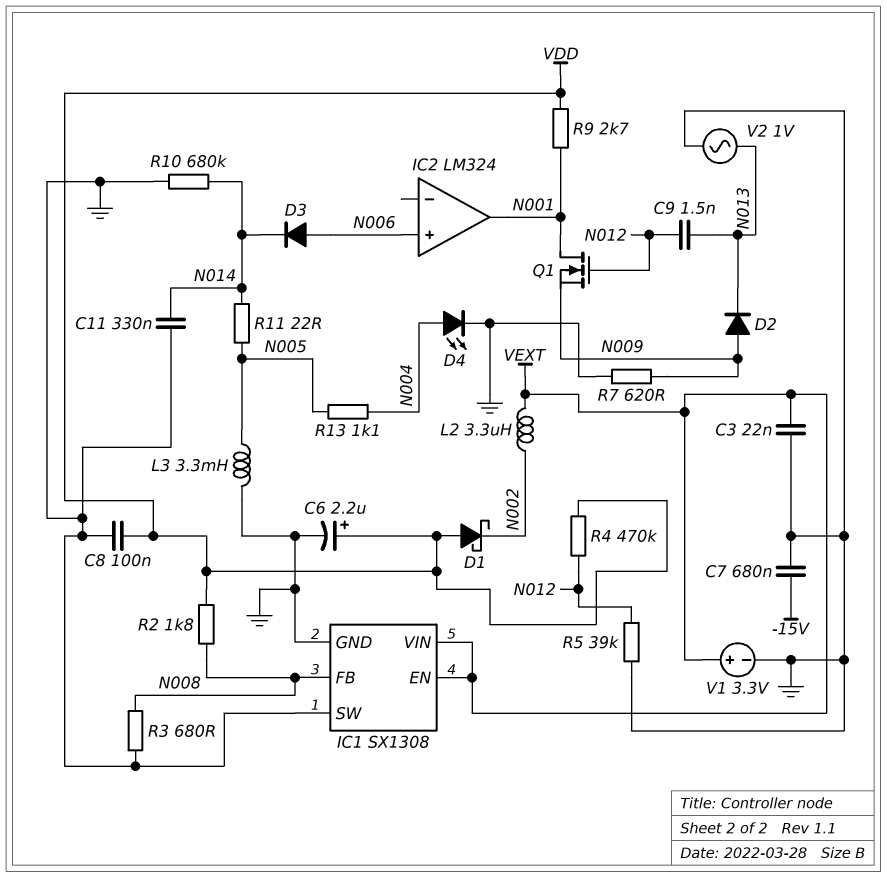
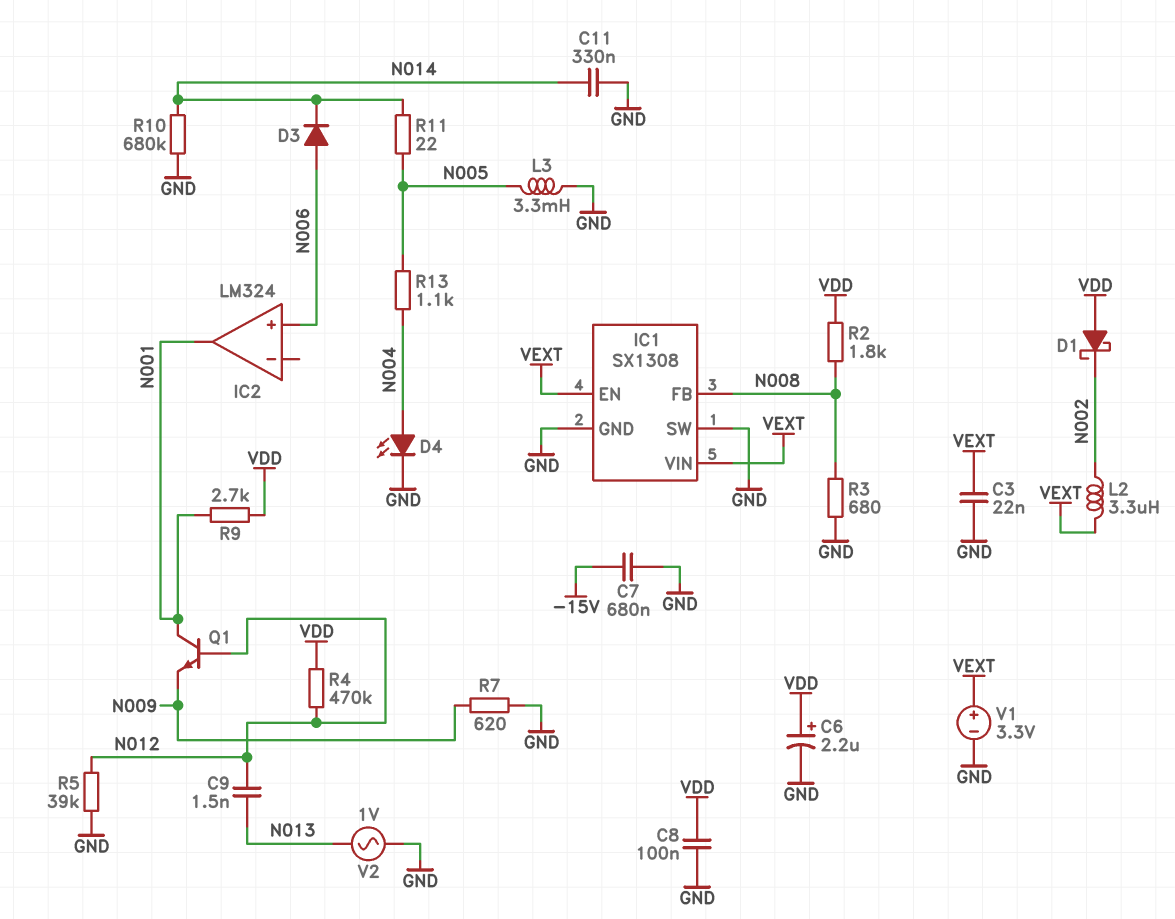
D2: diode (A N009, K N013) -> none
Q1: NMOS (G N012, D N001, S N009) -> NPN (B N012, C N001, E N009)

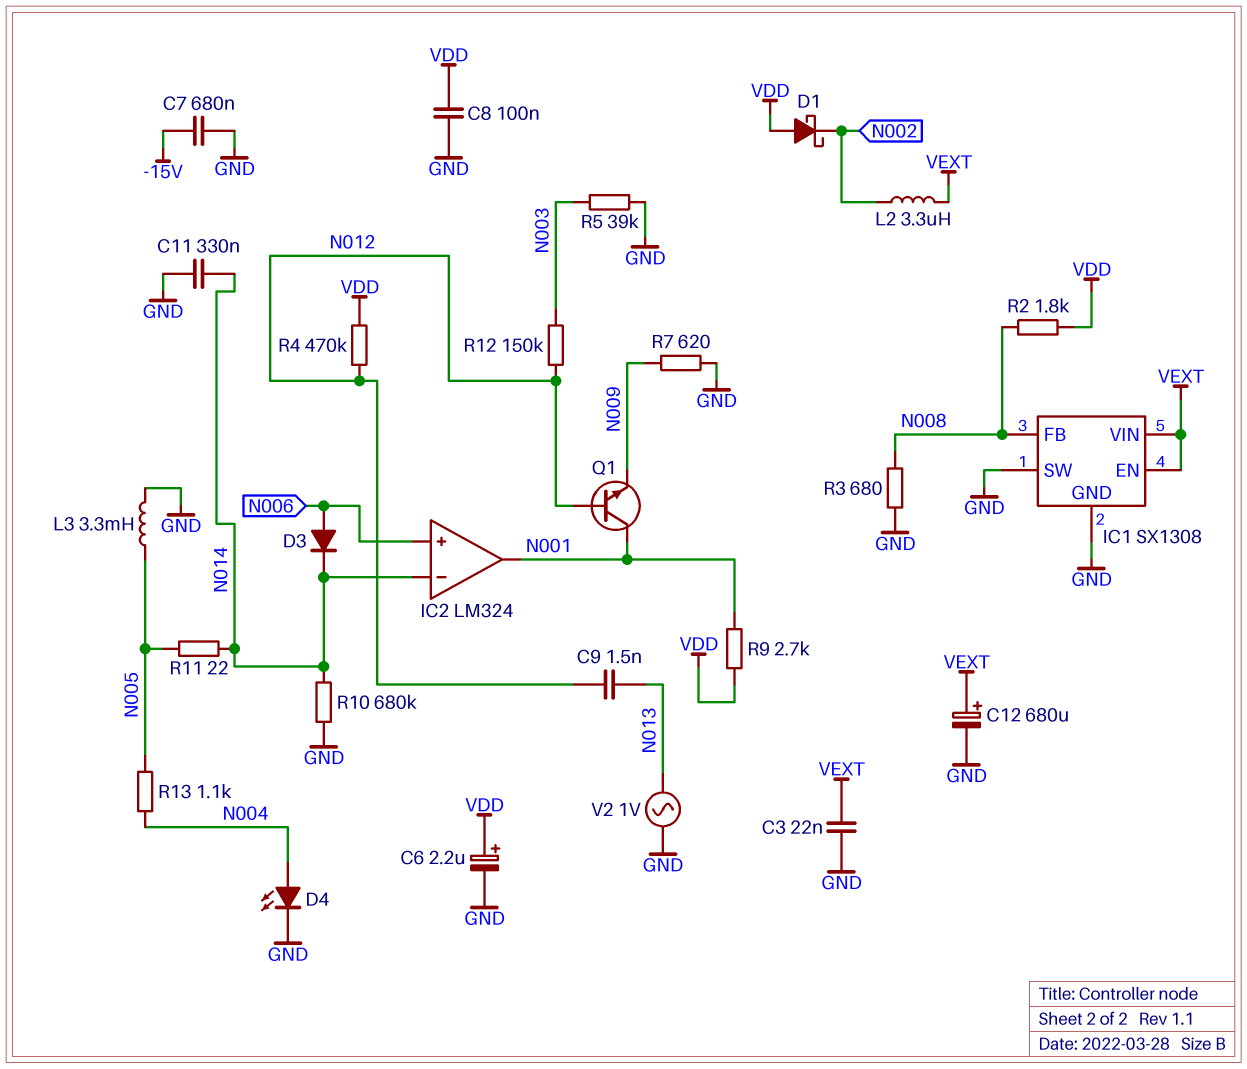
C12: none -> 680uF (plus VEXT, minus GND)
IC2 pin in-: none -> N014
R5: 39k (GND, N012) -> 39k (GND, N003)
R12: none -> 150k (N003, N012)
V1: 3.3V (plus VEXT, minus GND) -> none

